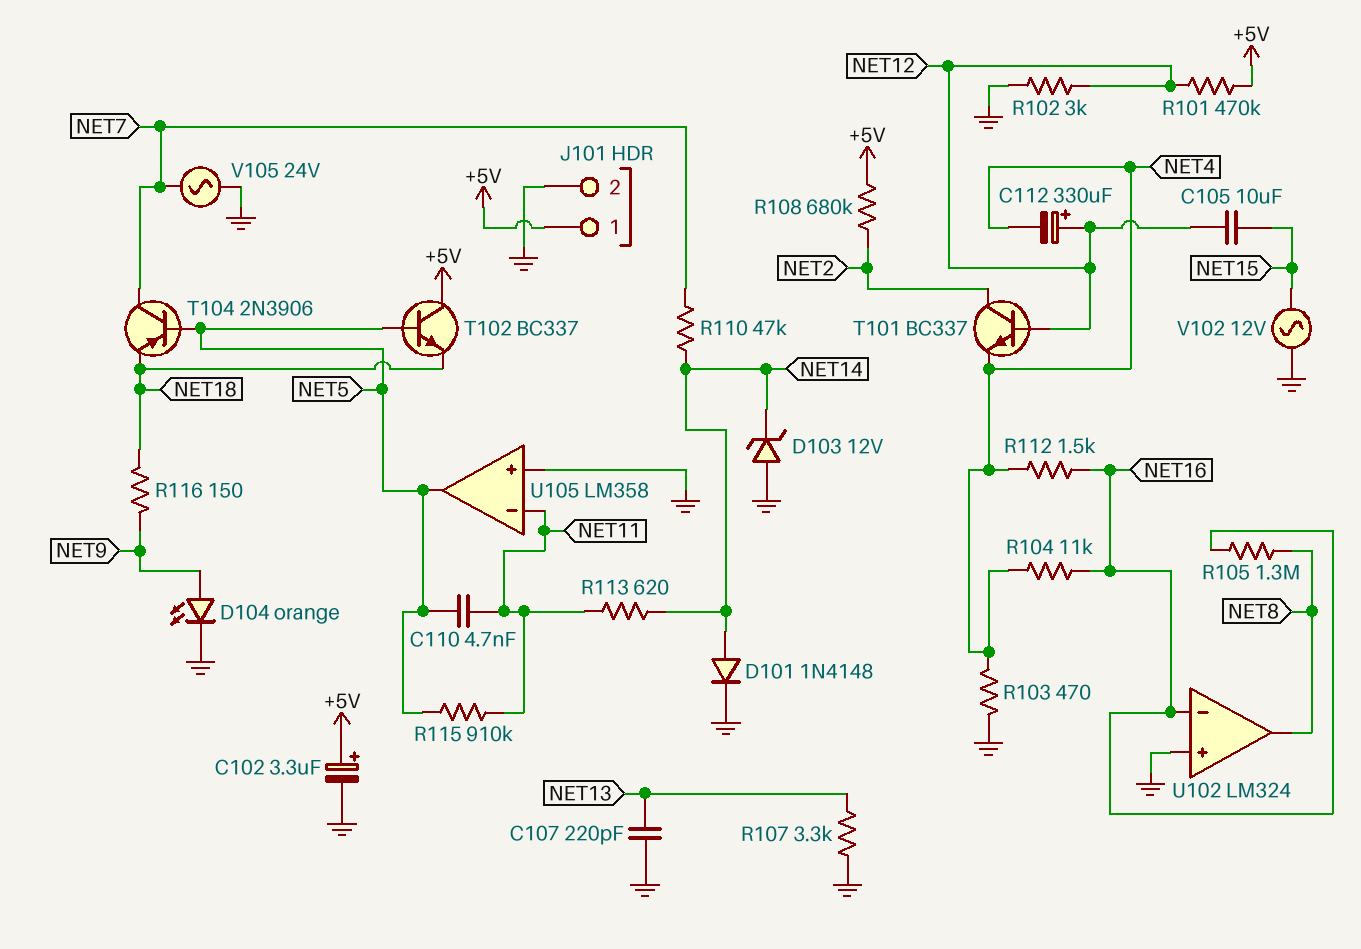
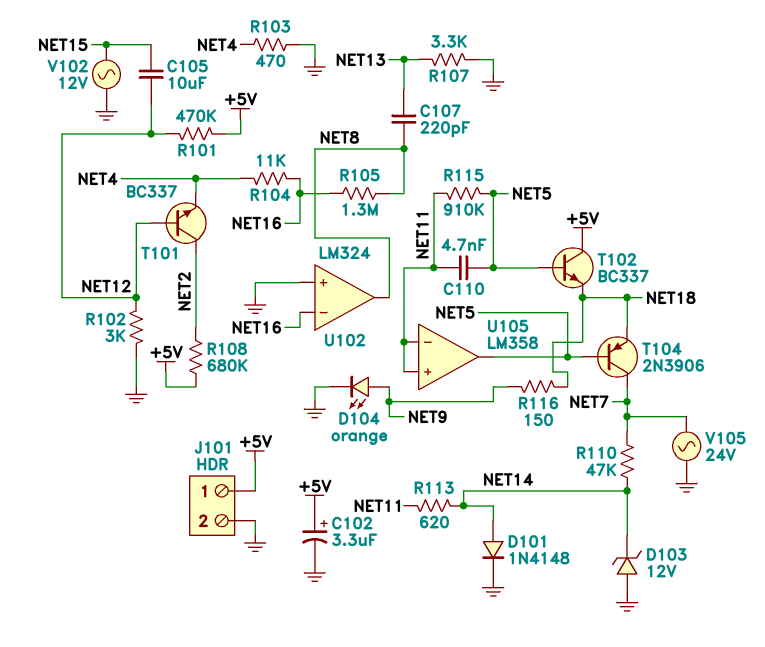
C107: 220pF (GND, NET13) -> 220pF (NET8, NET13)
C112: 330uF (plus NET12, minus NET4) -> none
R112: 1.5k (NET4, NET16) -> none
U105 pin in+: GND -> NET11

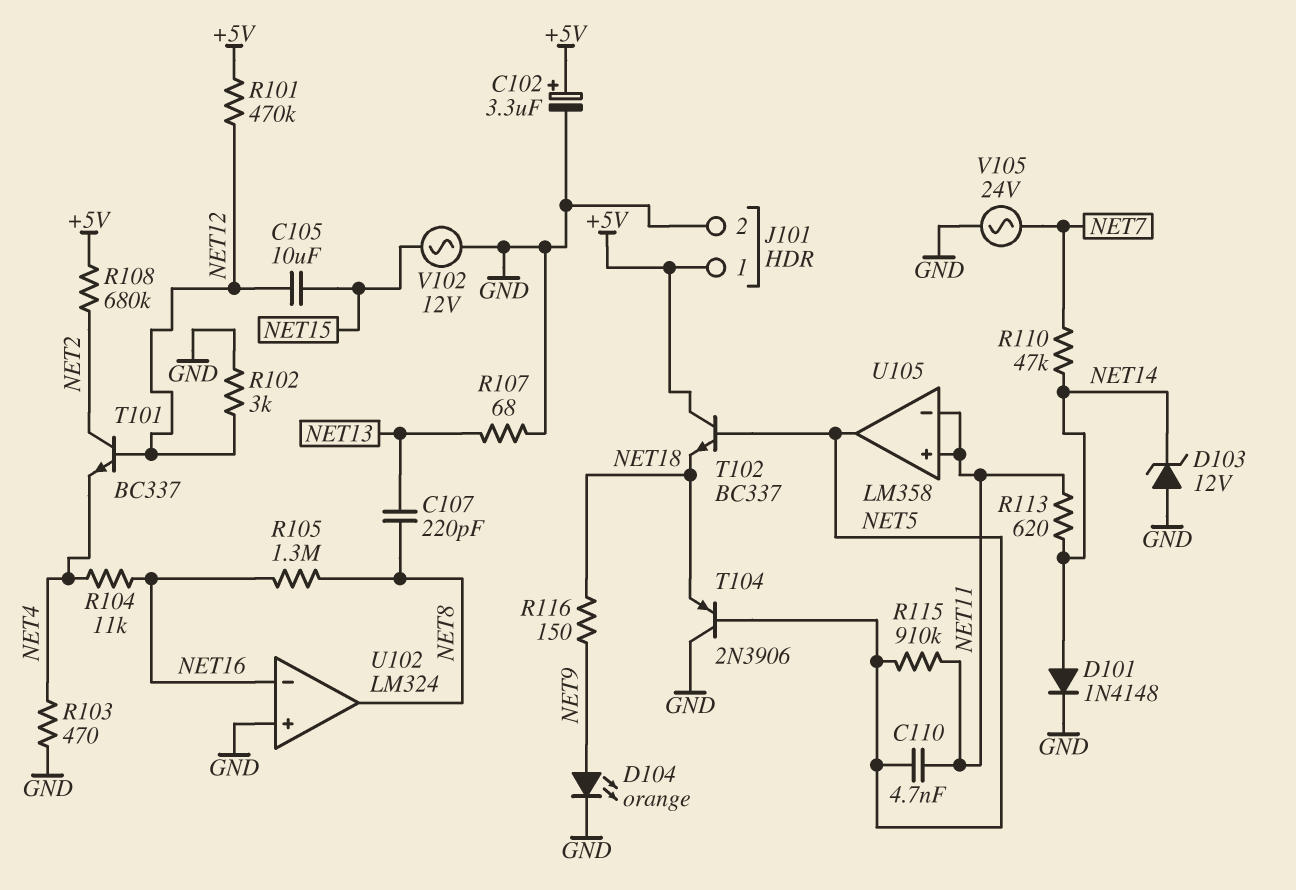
R107: 3.3k (GND, NET13) -> 68 (GND, NET13)
T104: PNP 2N3906 (B NET5, C NET7, E NET18) -> PNP 2N3906 (B NET5, C GND, E NET18)

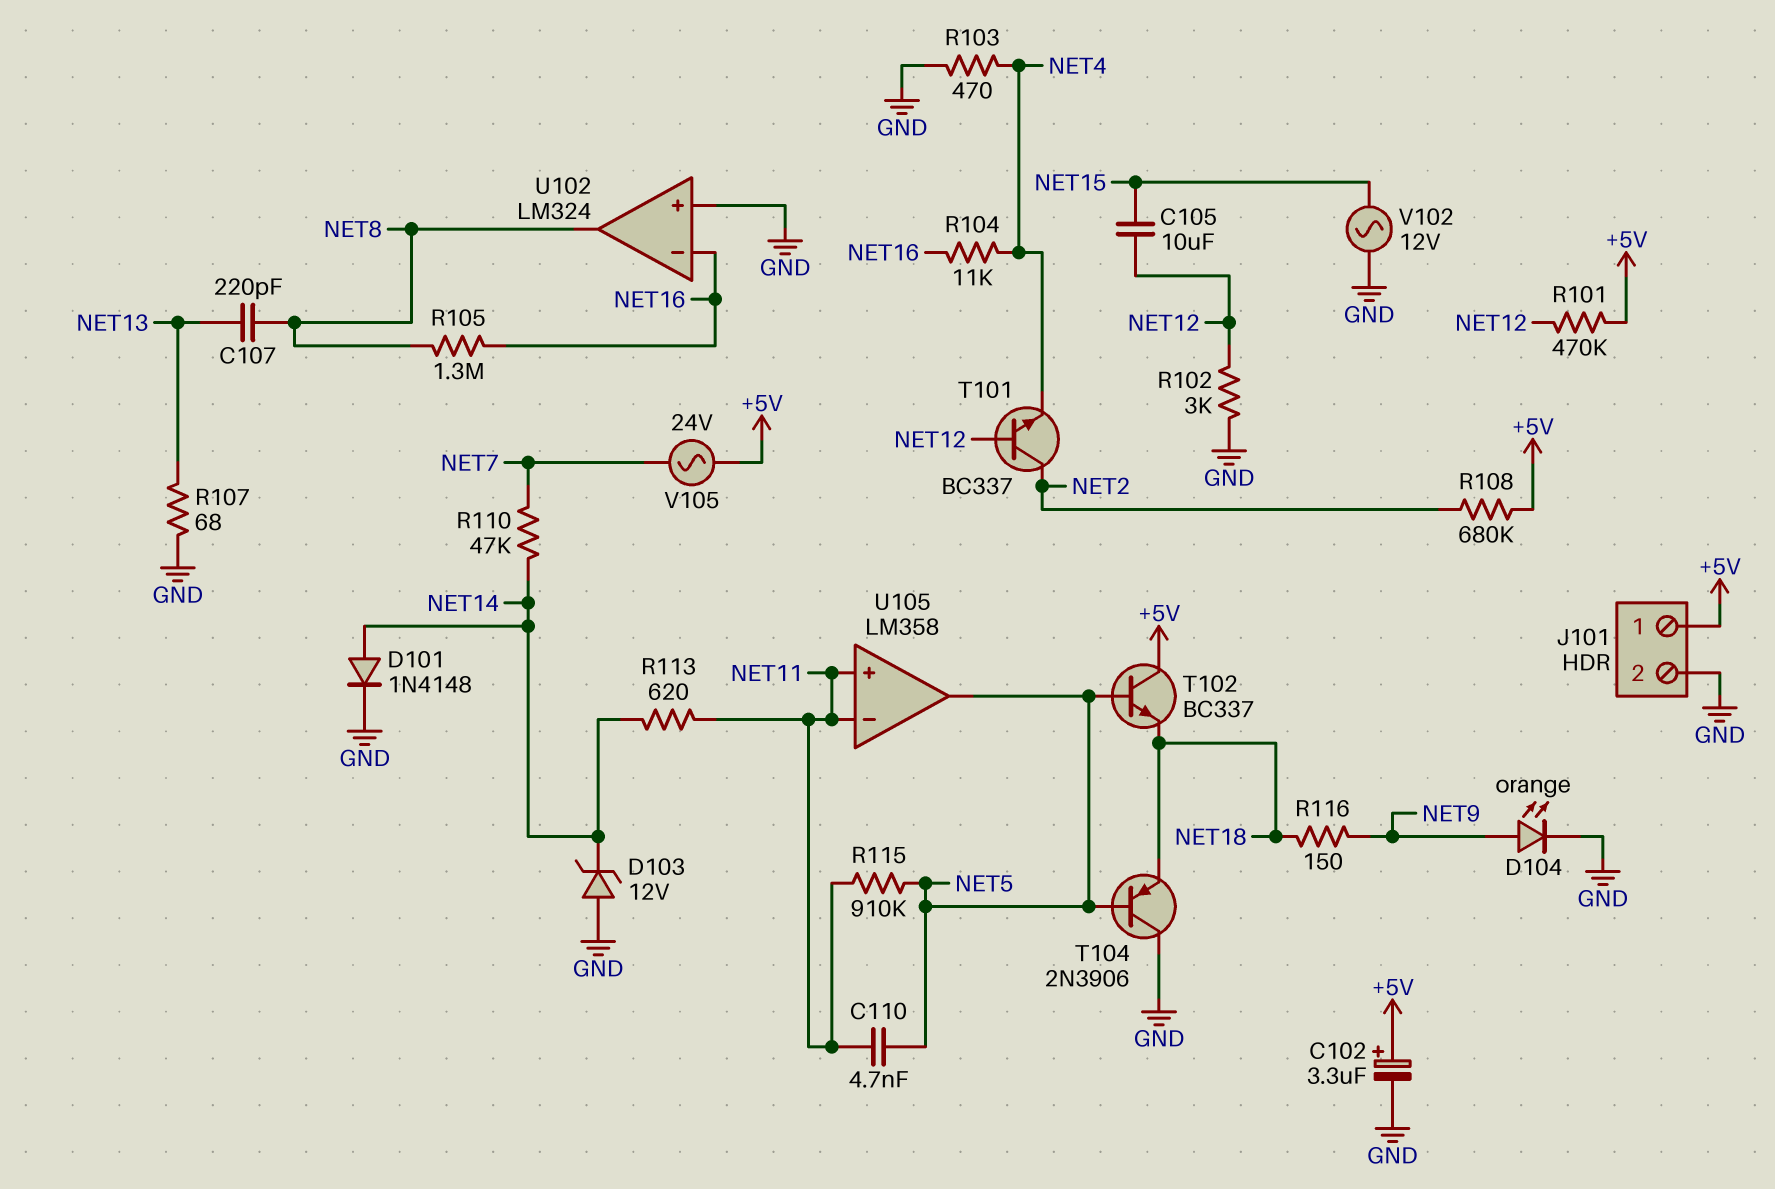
V105: AC 24V (GND, NET7) -> AC 24V (+5V, NET7)

